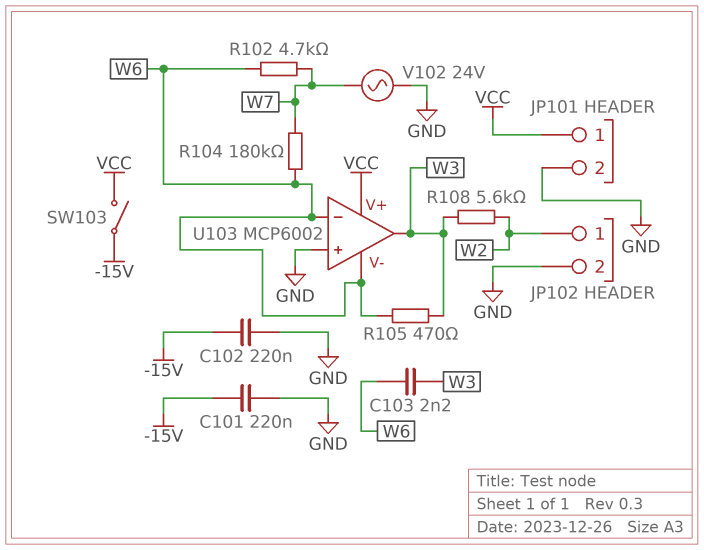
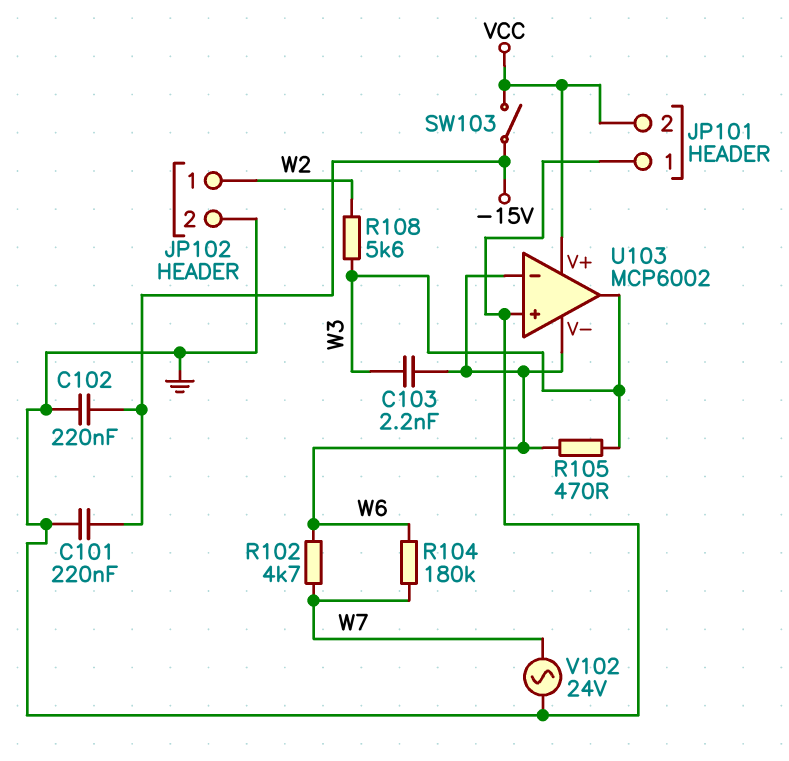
JP101 pin 1: VCC -> GND
JP101 pin 2: GND -> VCC

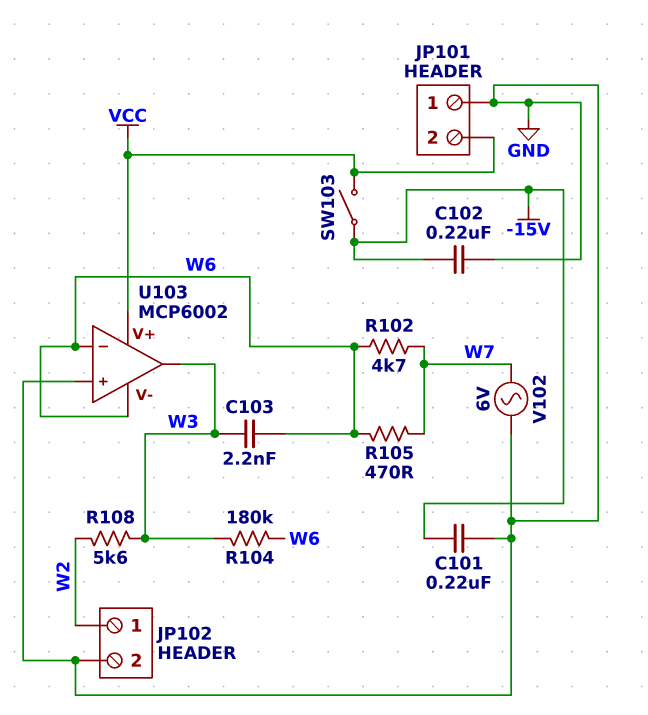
R104: 180k (W6, W7) -> 180k (W3, W6)
R105: 470 (W3, W6) -> 470 (W6, W7)
V102: AC 24V (GND, W7) -> AC 6V (GND, W7)

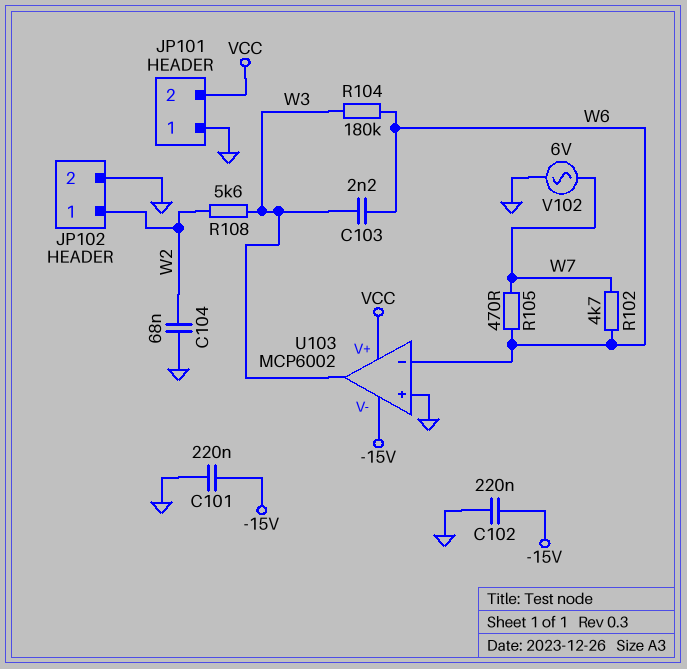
C104: none -> 68nF (GND, W2)
SW103: switch (-15V, VCC) -> none
U103 pin V-: W6 -> -15V

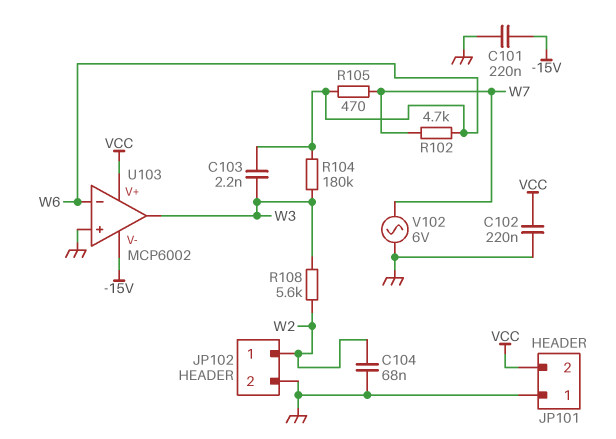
C102: 220nF (-15V, GND) -> 220nF (GND, VCC)

